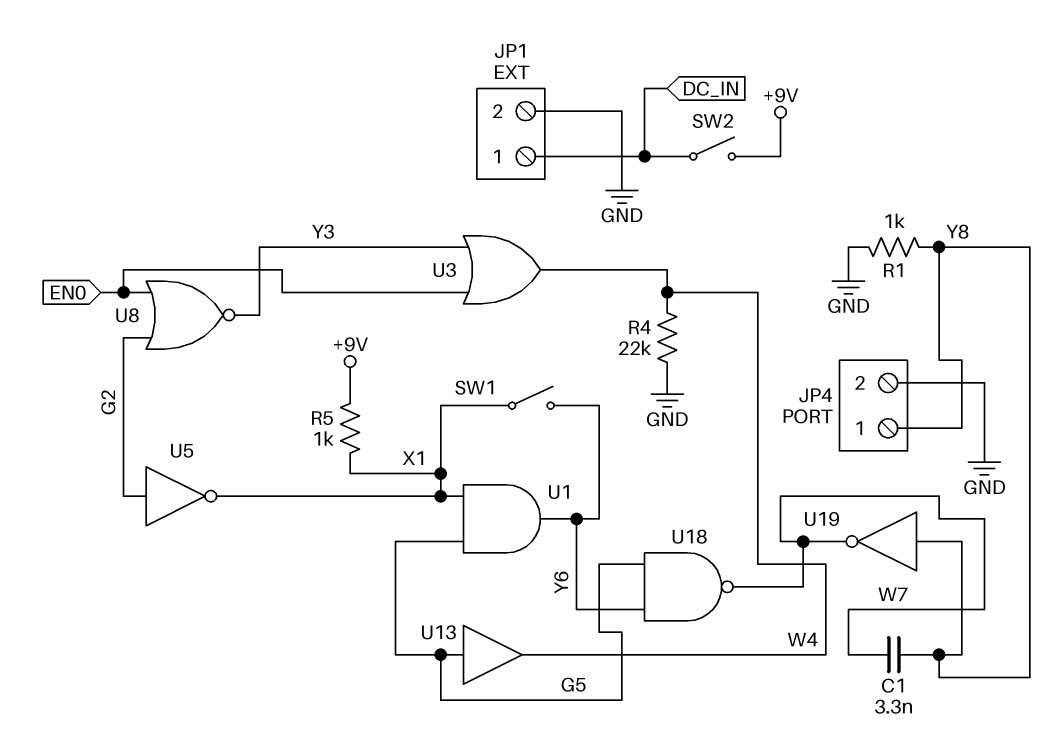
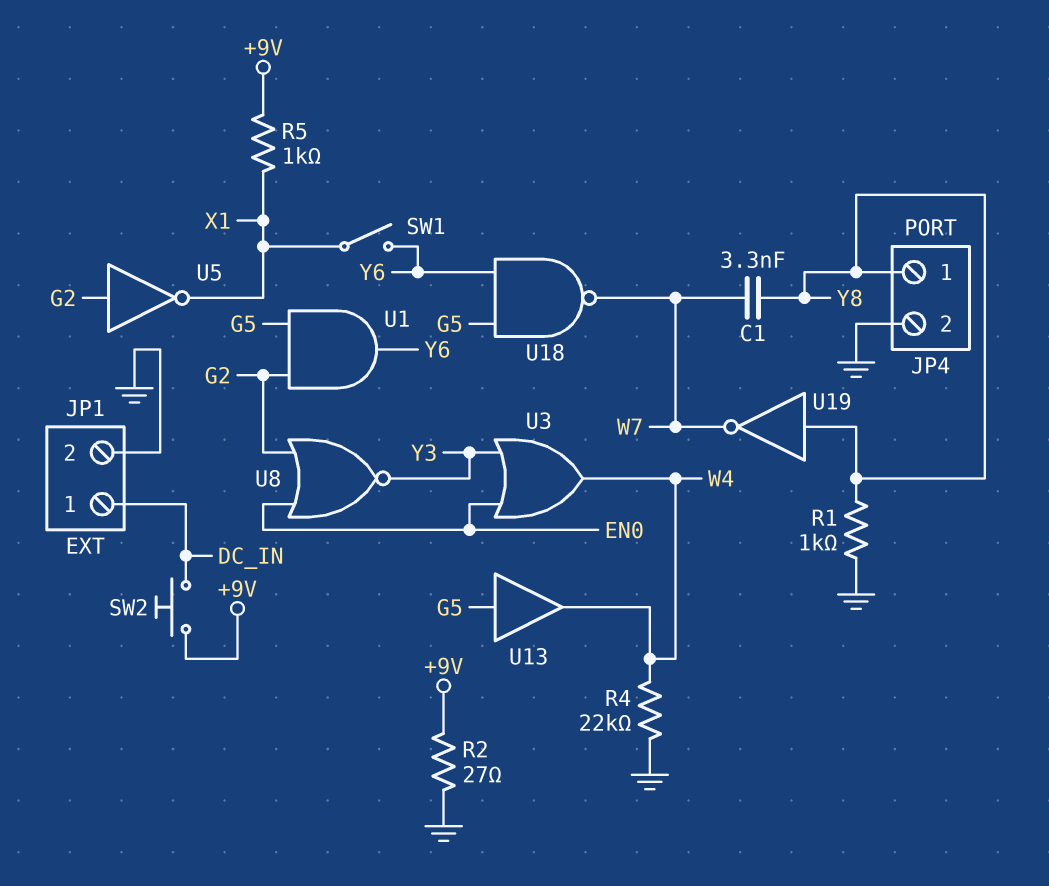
R2: none -> 27 (+9V, GND)
SW2: switch (+9V, DC_IN) -> button (+9V, DC_IN)
U1: AND (in G5, in X1, out Y6) -> AND (in G2, in G5, out Y6)

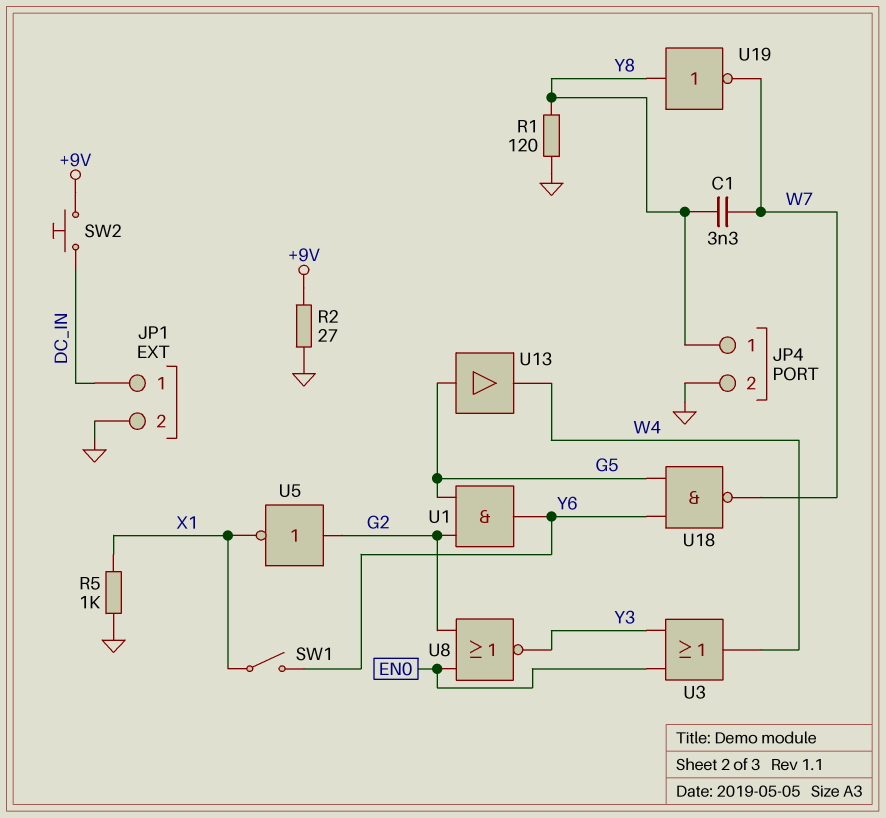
R1: 1k (GND, Y8) -> 120 (GND, Y8)
R4: 22k (GND, W4) -> none
R5: 1k (+9V, X1) -> 1k (GND, X1)

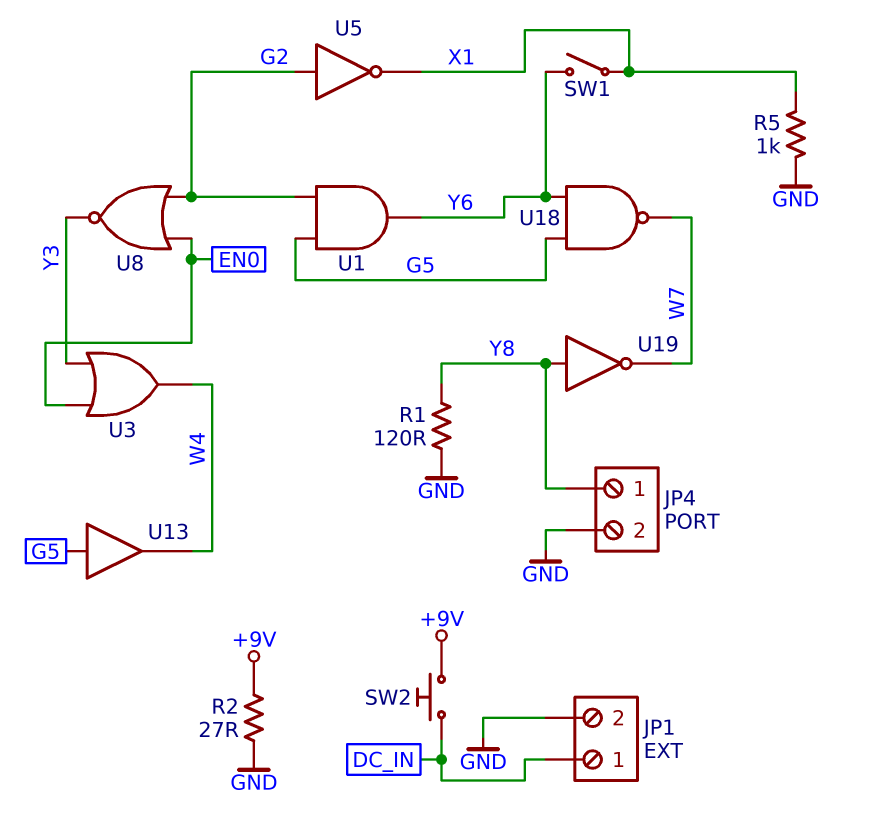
C1: 3.3nF (W7, Y8) -> none

